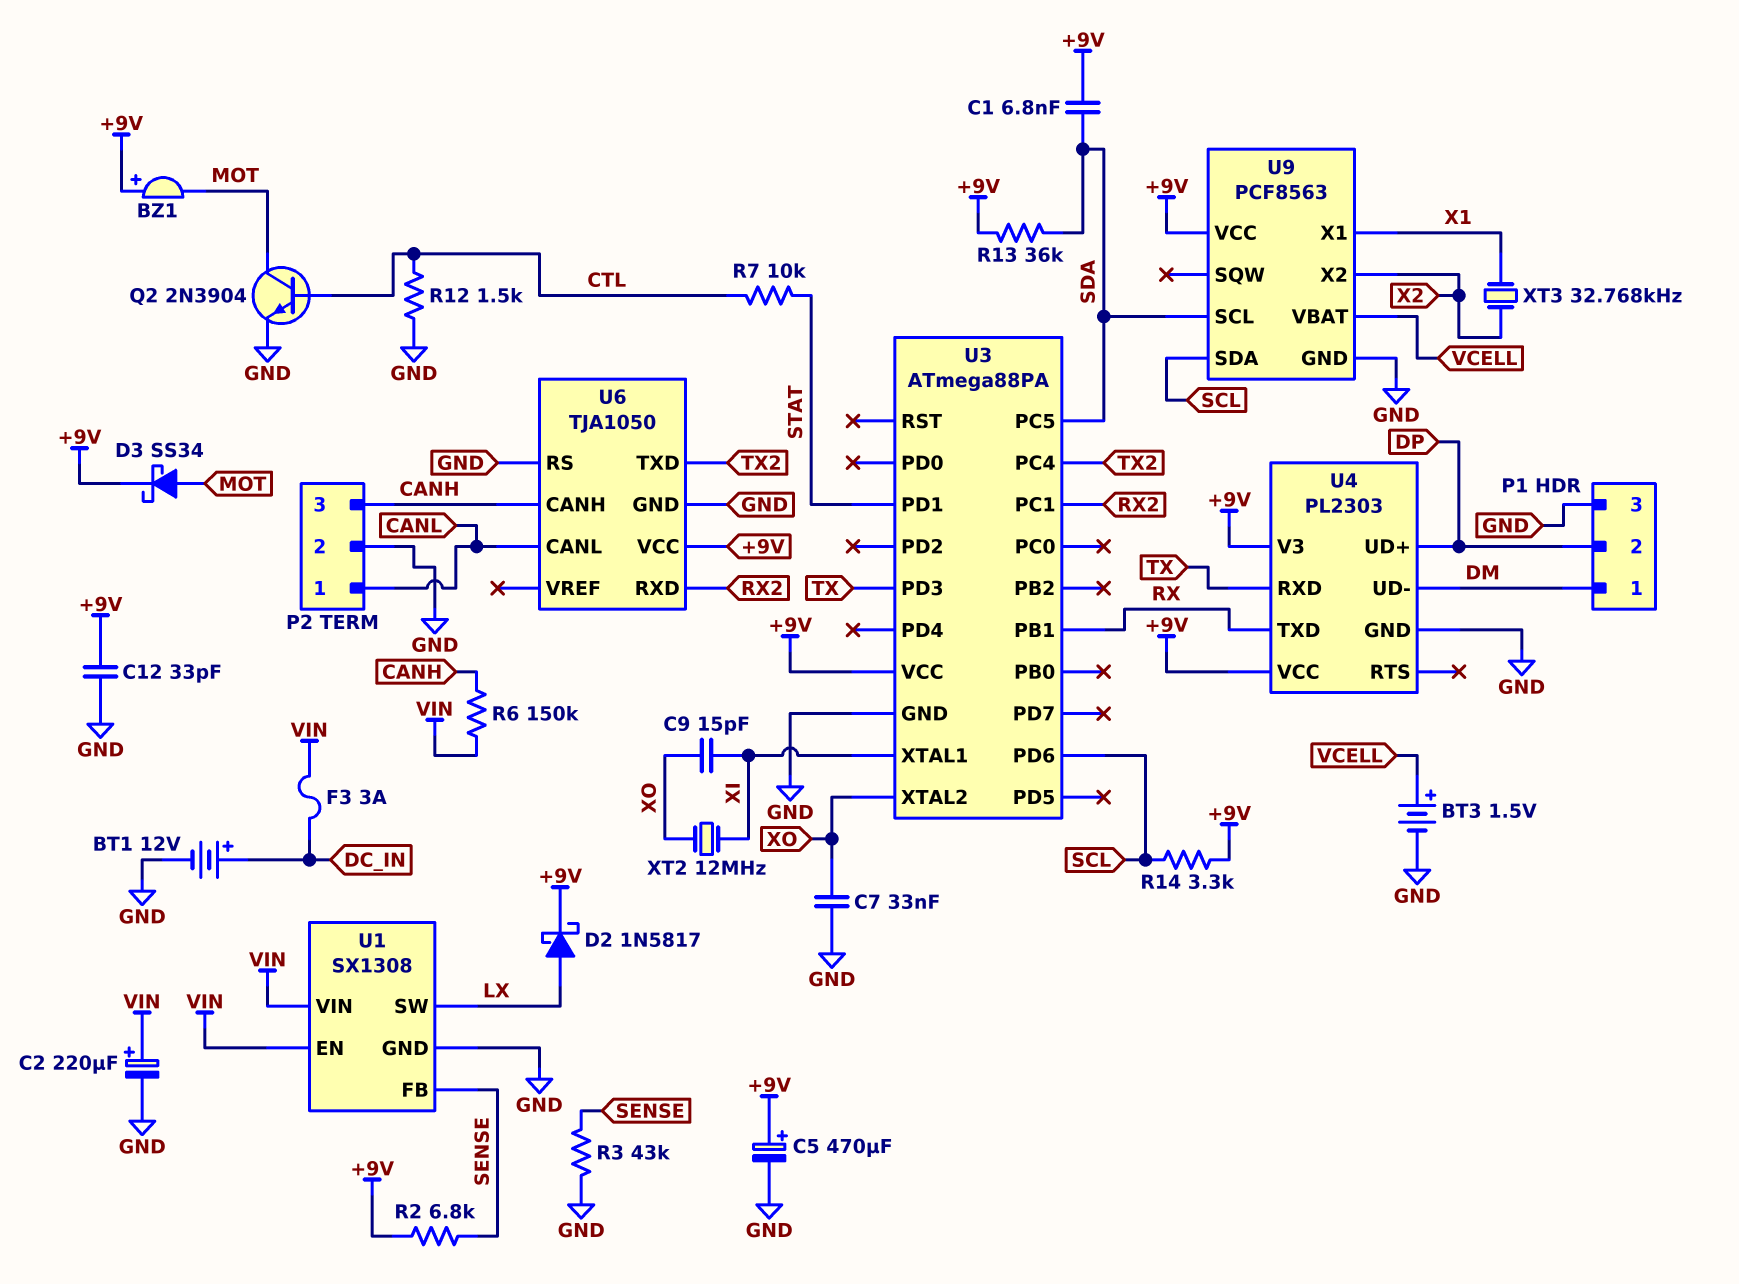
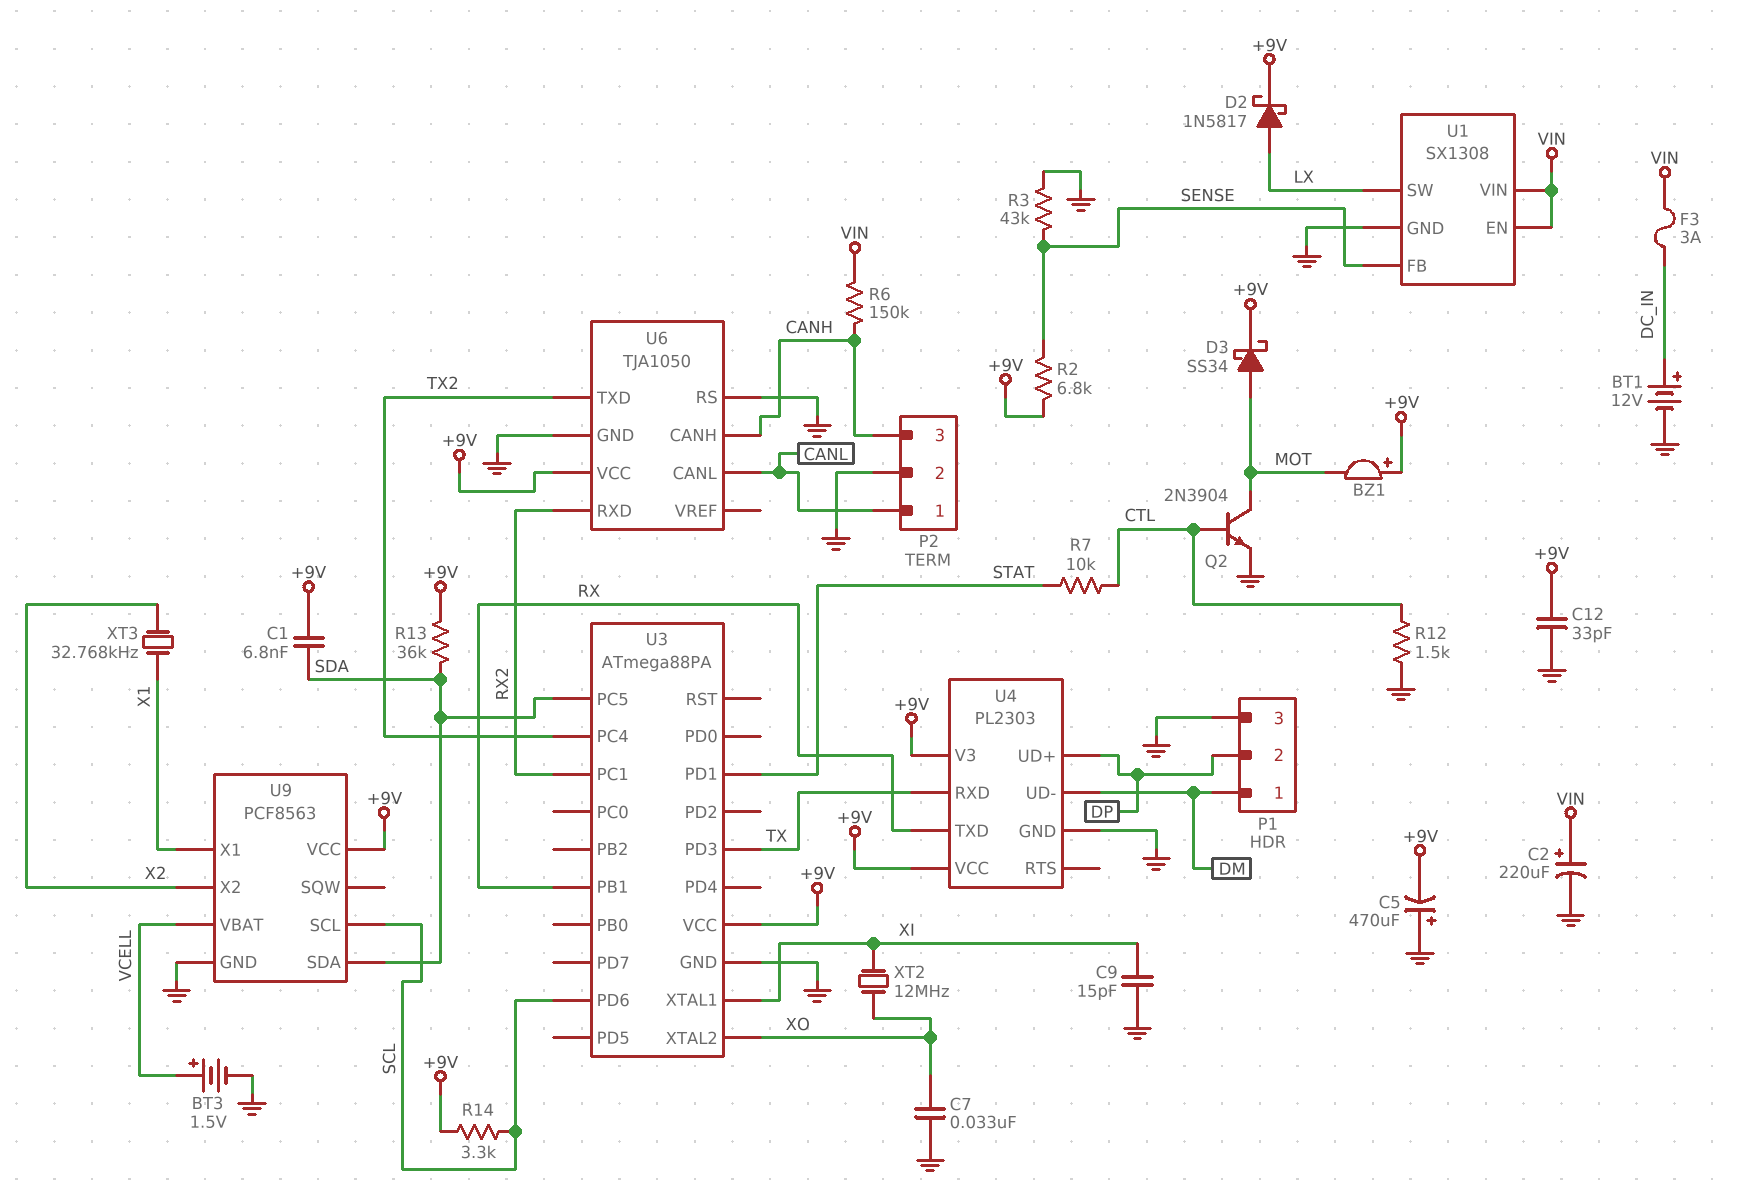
C5: 470uF (plus +9V, minus GND) -> 470uF (plus GND, minus +9V)
C9: 15pF (XI, XO) -> 15pF (GND, XI)
U9 pin SCL: SDA -> SCL
U9 pin SDA: SCL -> SDA

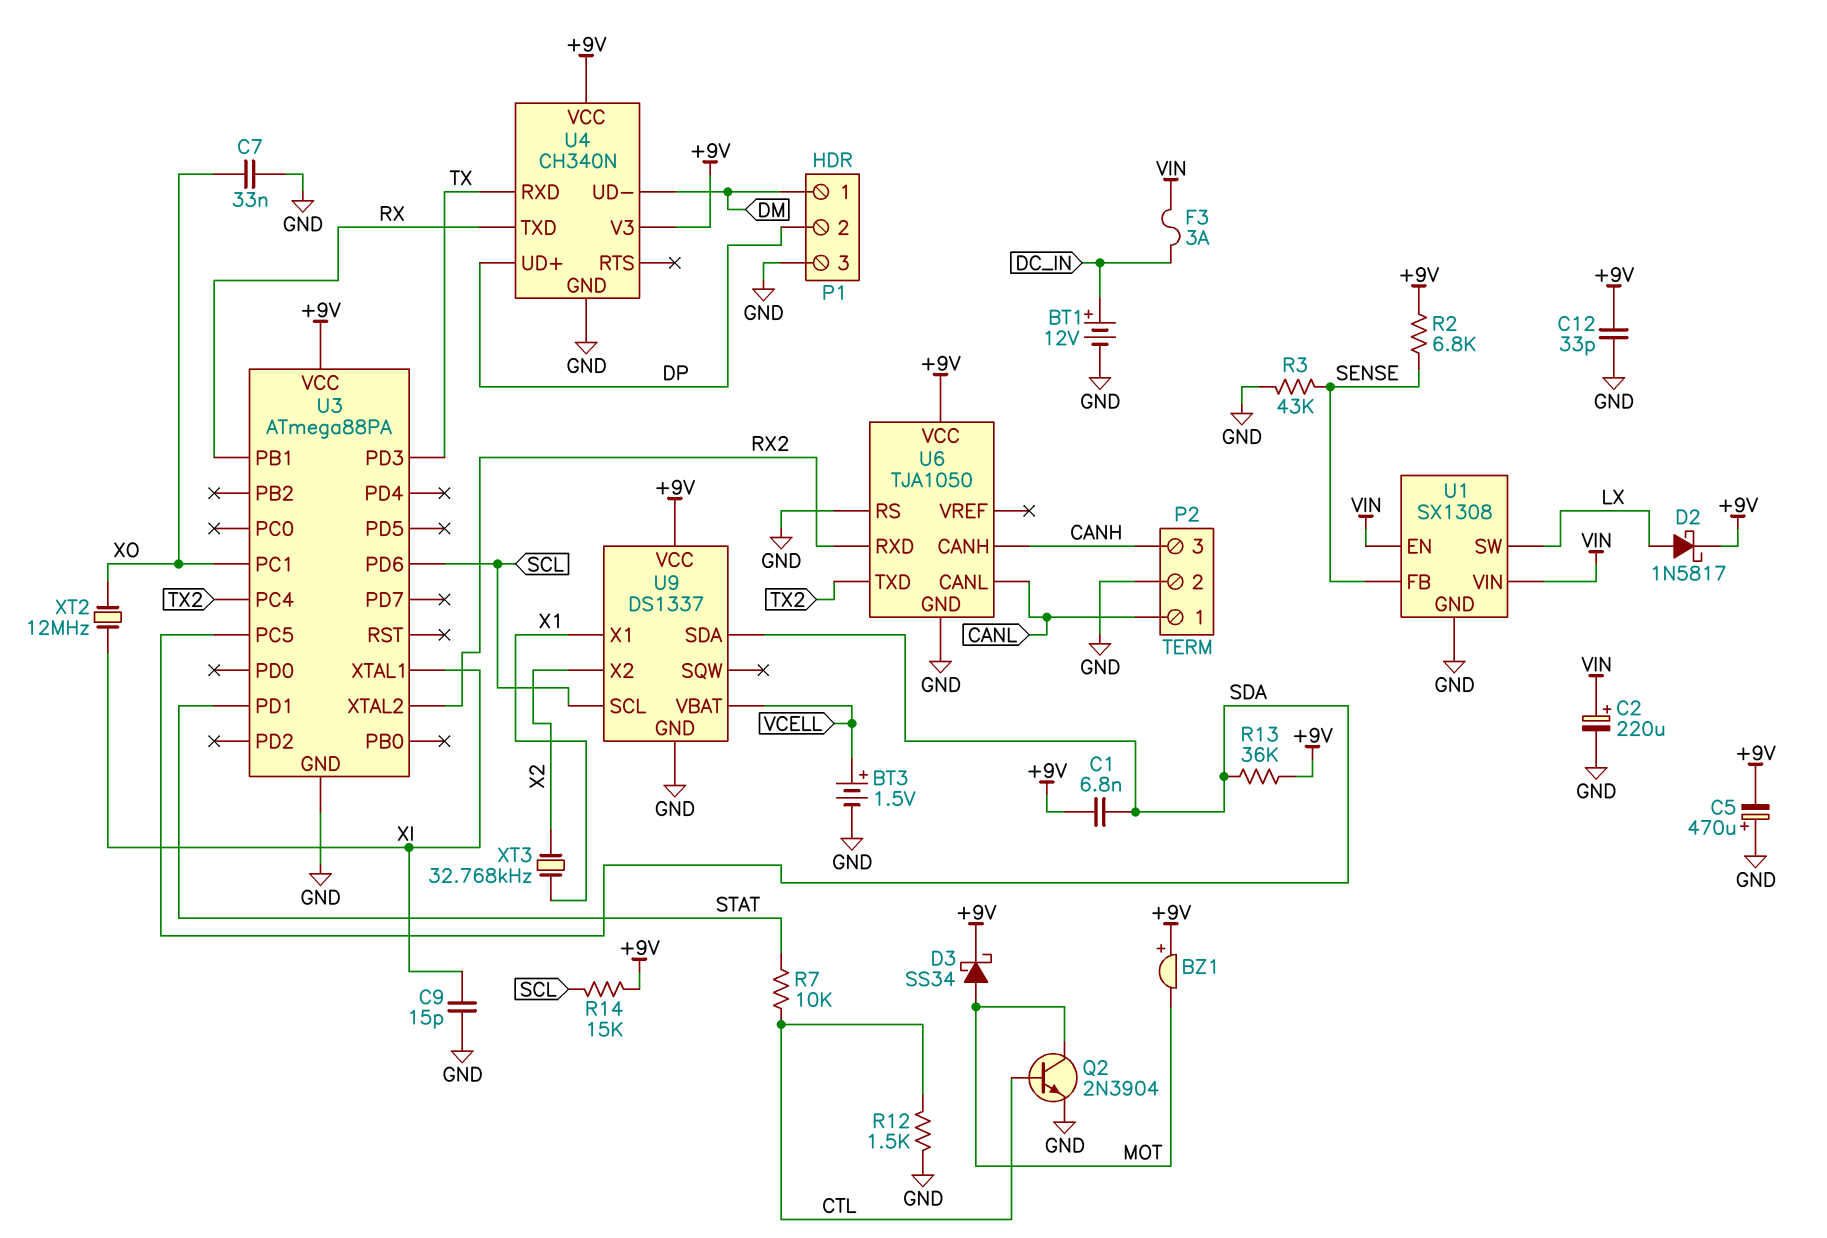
R6: 150k (CANH, VIN) -> none
R14: 3.3k (+9V, SCL) -> 15k (+9V, SCL)
U3 pin PC1: RX2 -> XO
U3 pin XTAL2: XO -> RX2
U4: PL2303 -> CH340N
U9: PCF8563 -> DS1337

